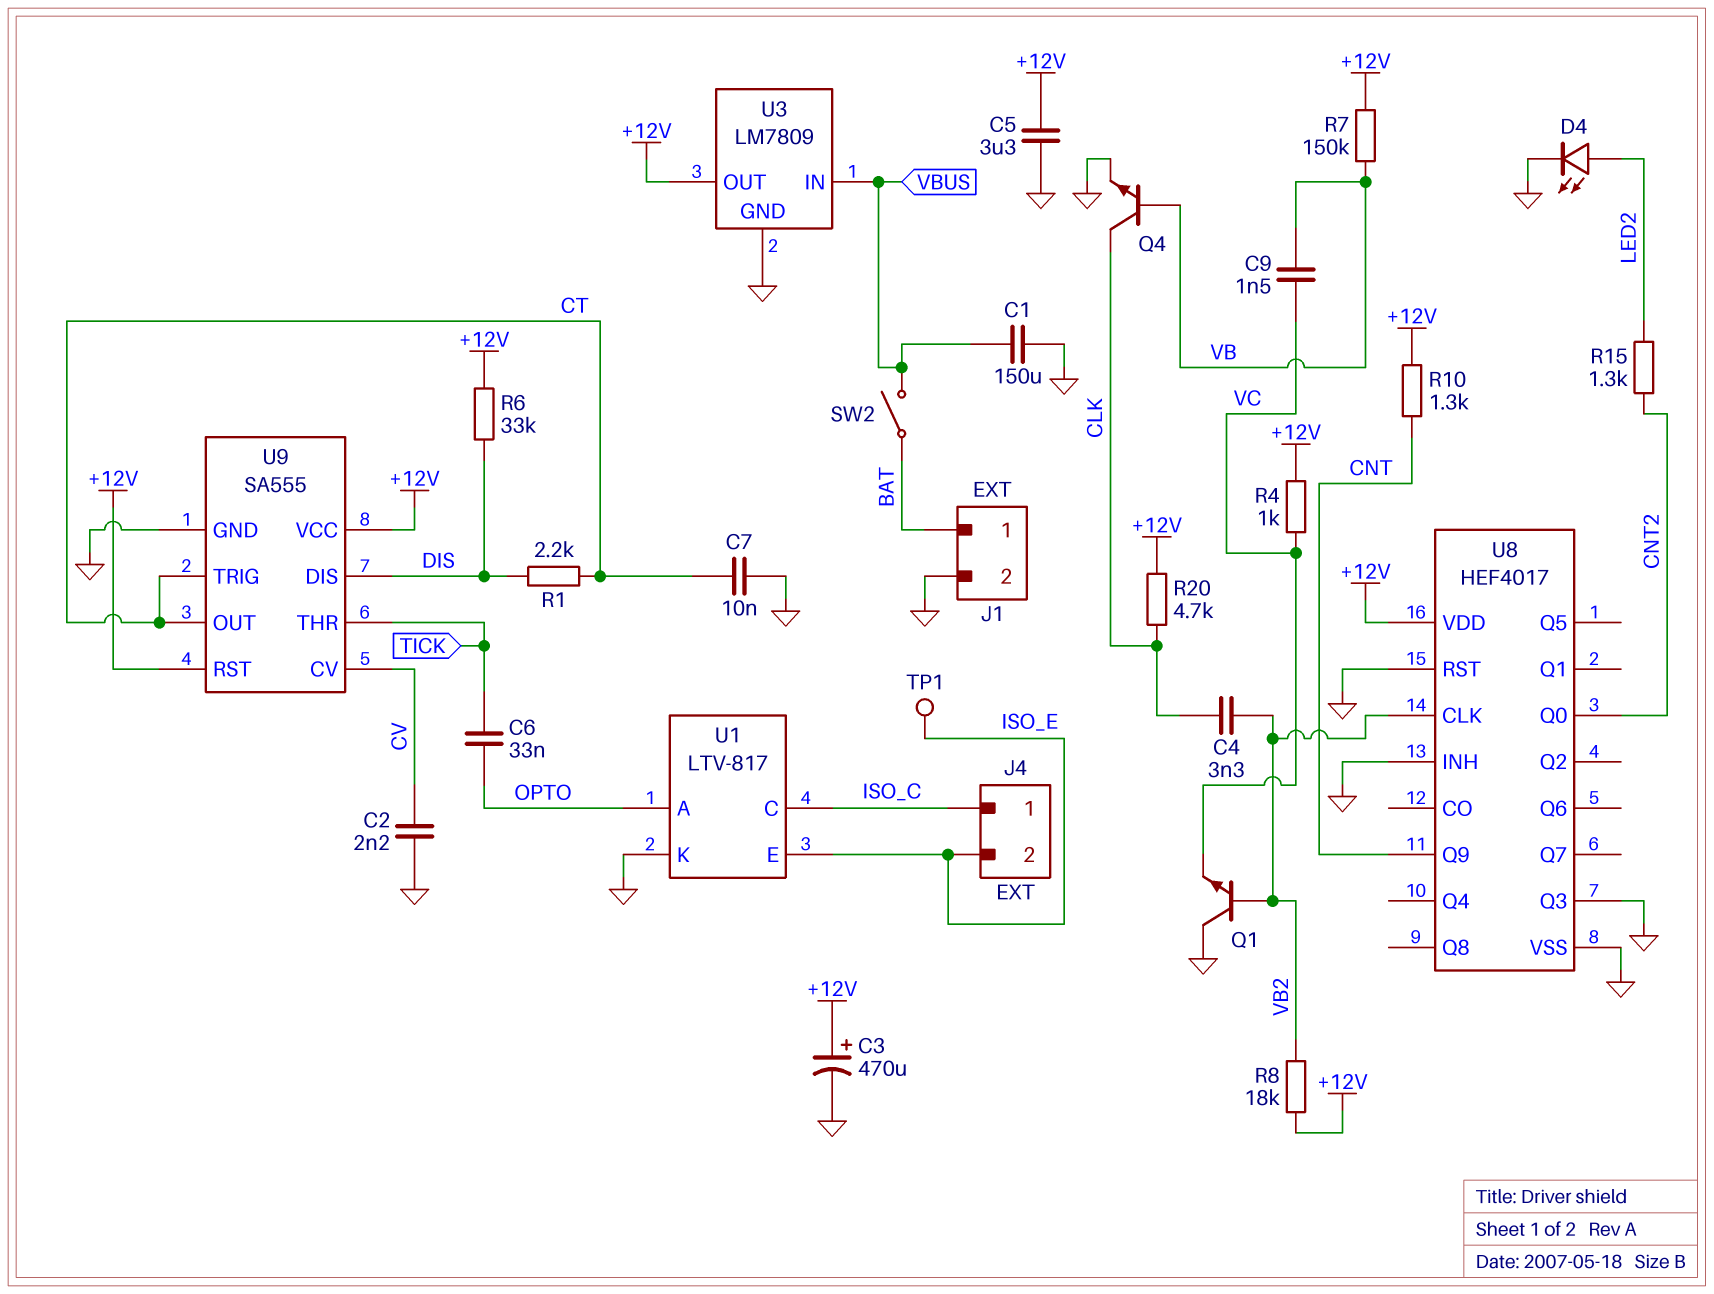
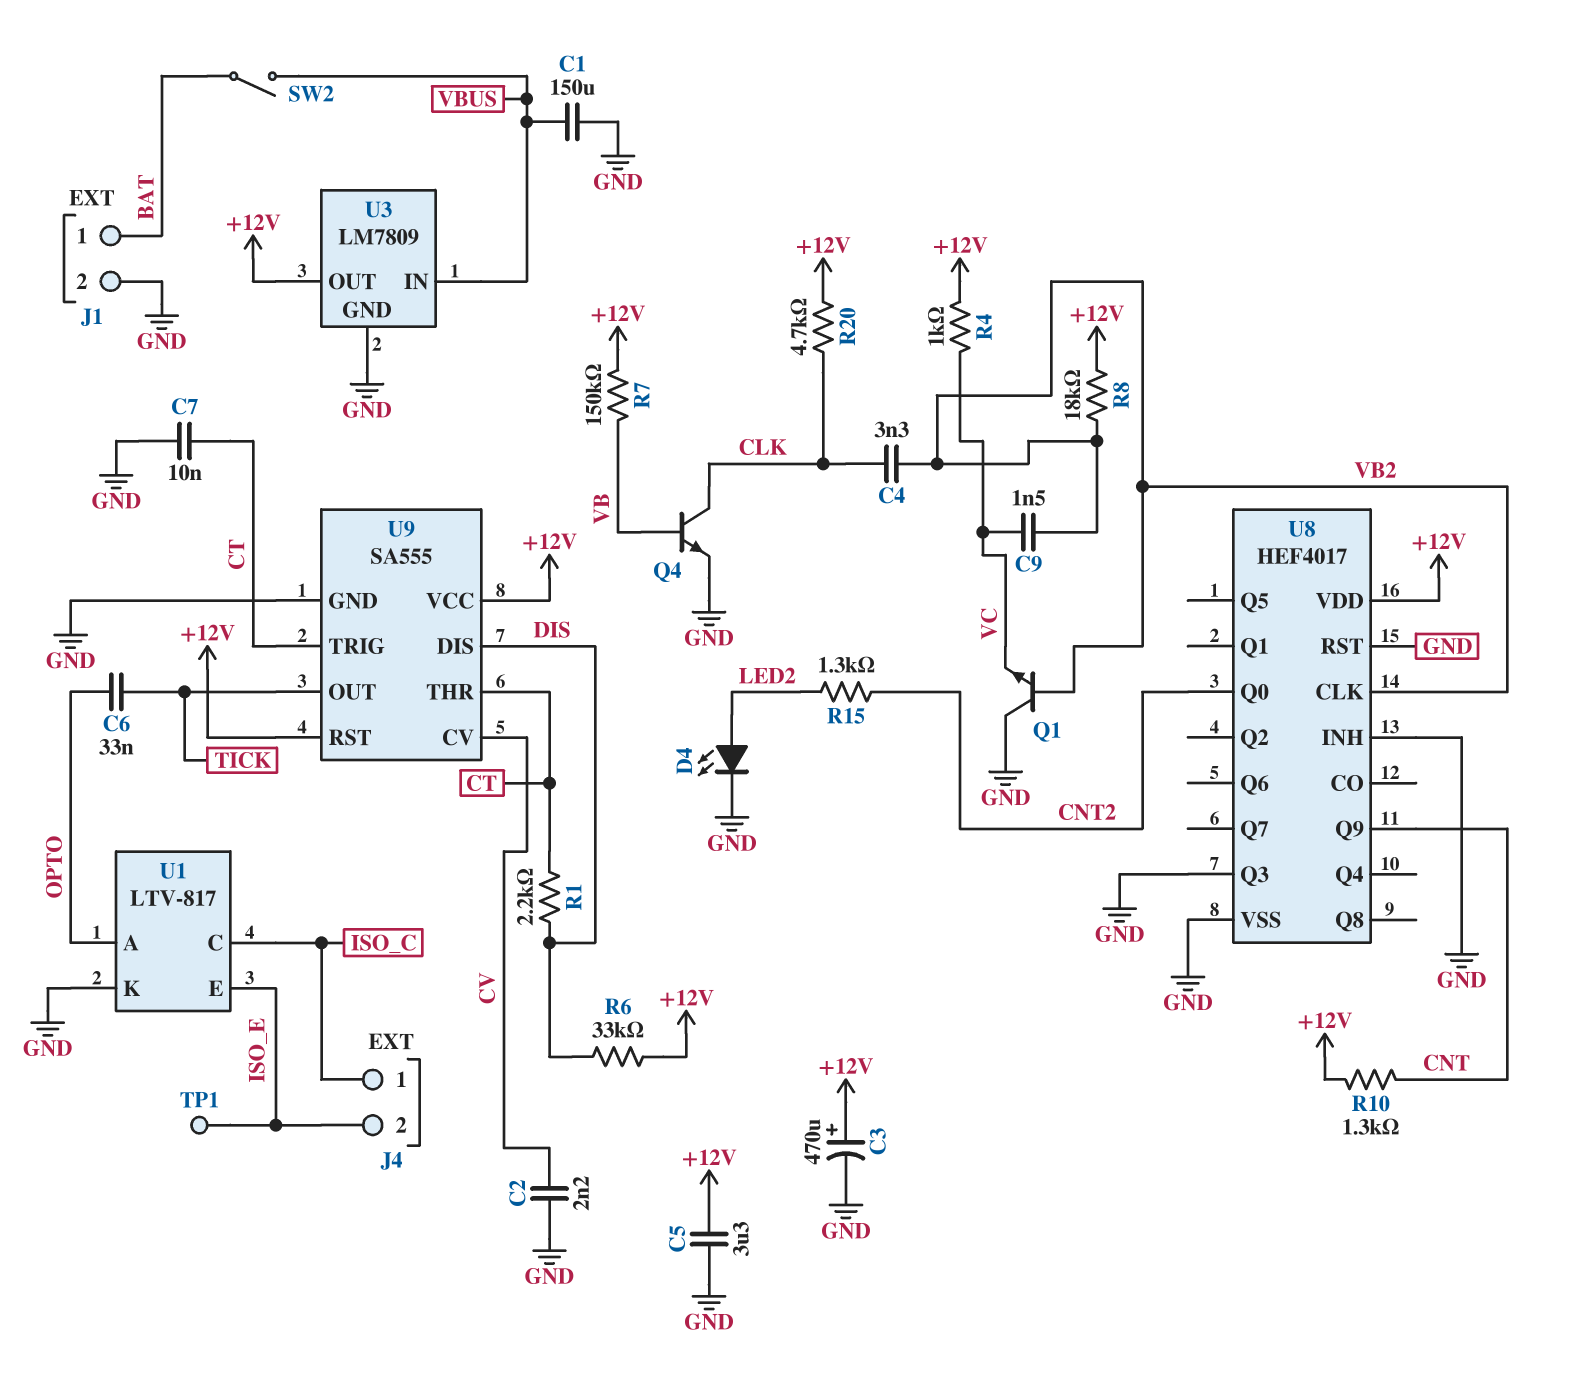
C9: 1.5nF (VB, VC) -> 1.5nF (VB2, VC)
U9 pin OUT: CT -> TICK
U9 pin THR: TICK -> CT

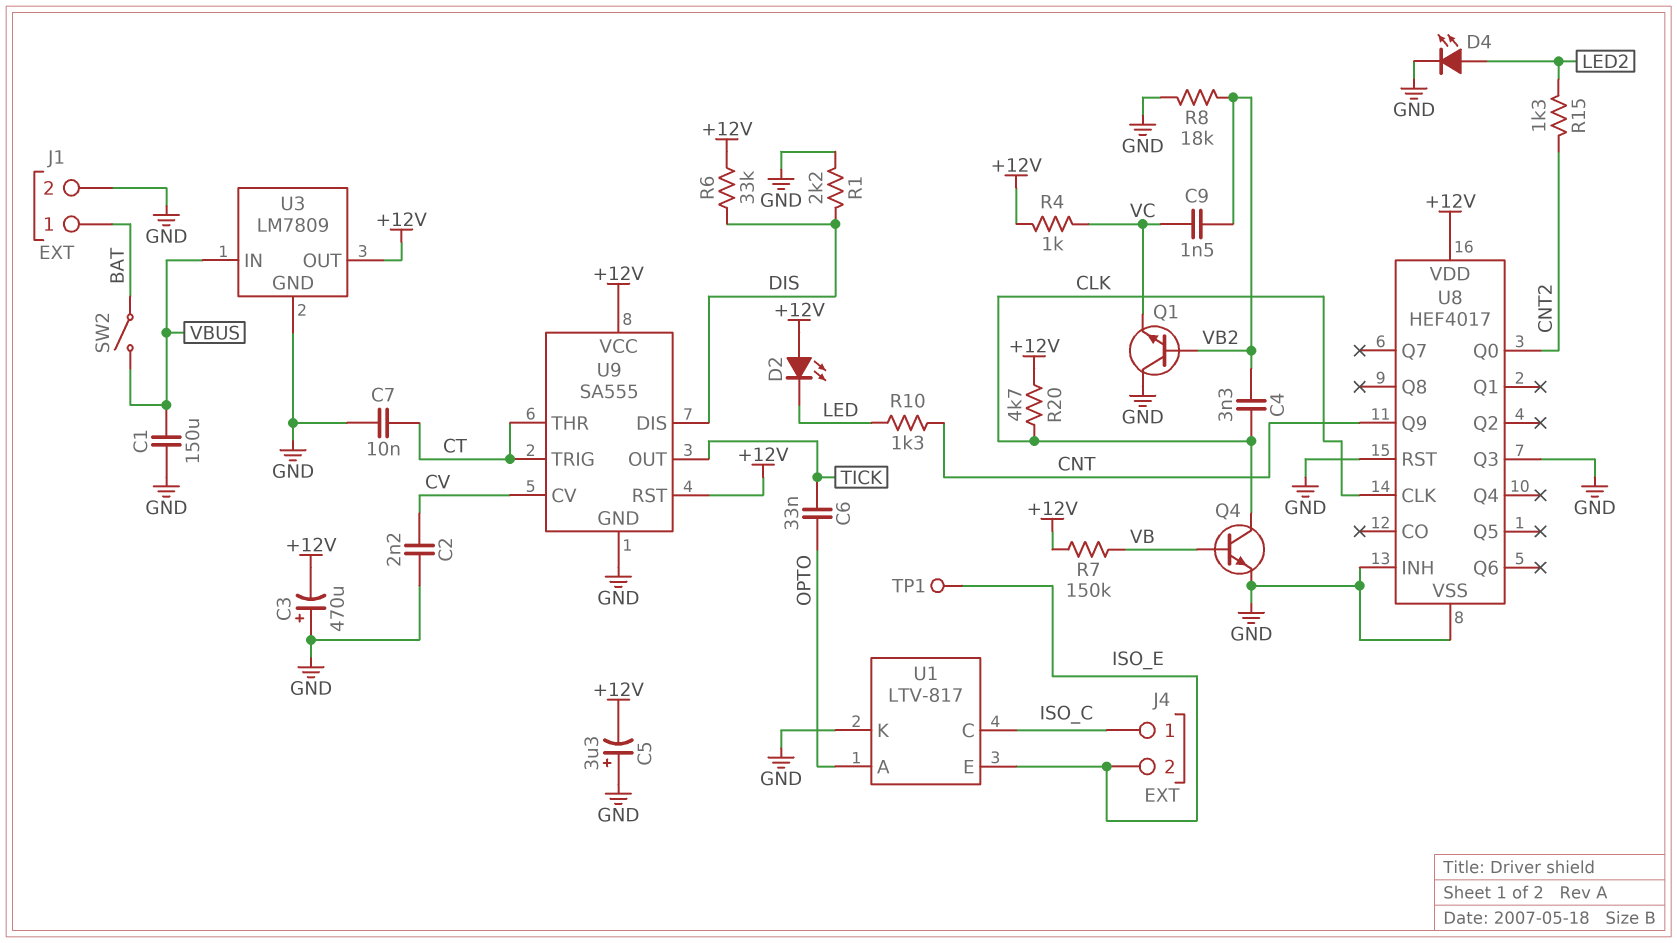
C3: 470uF (plus +12V, minus GND) -> 470uF (plus GND, minus +12V)
C5: 3.3uF (+12V, GND) -> 3.3uF (plus GND, minus +12V)
D2: none -> LED (A +12V, K LED)
R1: 2.2k (CT, DIS) -> 2.2k (DIS, GND)
R8: 18k (+12V, VB2) -> 18k (GND, VB2)
R10: 1.3k (+12V, CNT) -> 1.3k (CNT, LED)
U8 pin CLK: VB2 -> CLK

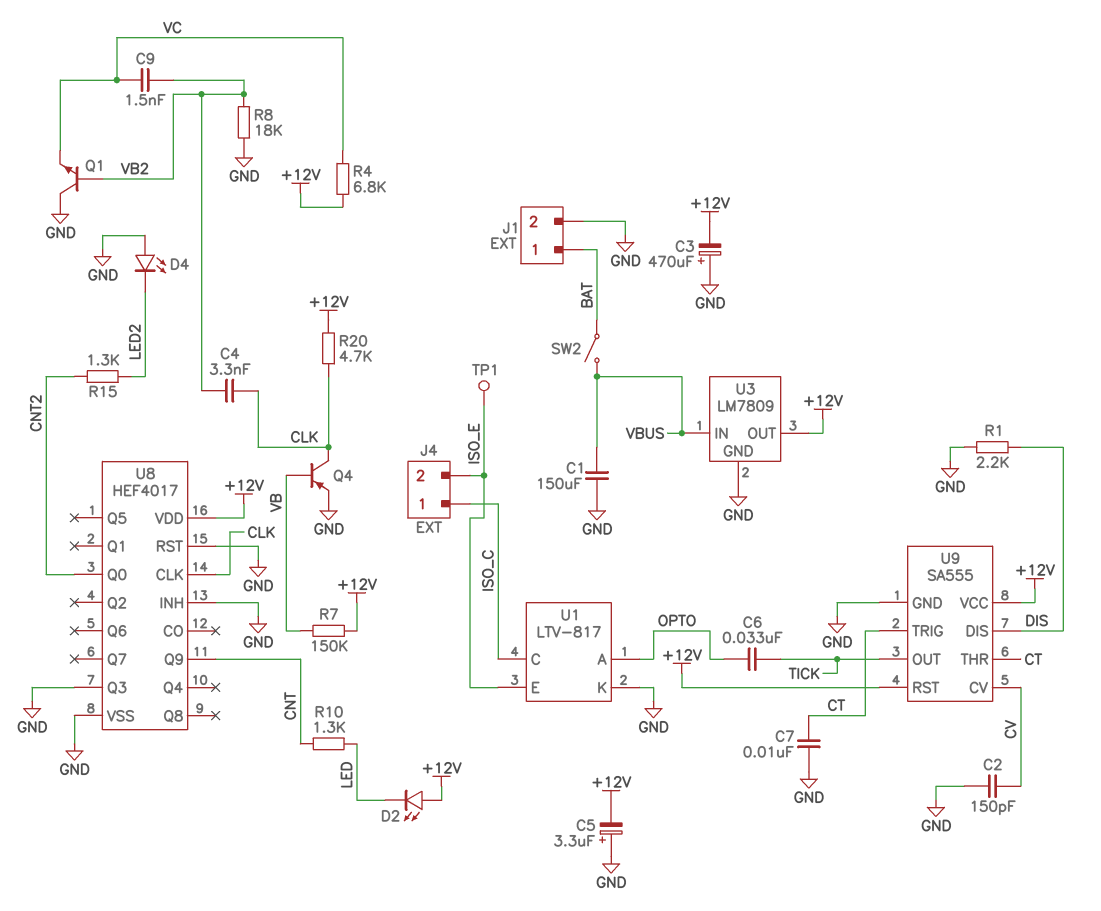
C2: 2.2nF (CV, GND) -> 150pF (CV, GND)
D4: LED (A LED2, K GND) -> LED (A GND, K LED2)
Q4: NPN (B VB, C CLK, E GND) -> PNP (B VB, C CLK, E GND)
R4: 1k (+12V, VC) -> 6.8k (+12V, VC)
R6: 33k (+12V, DIS) -> none

